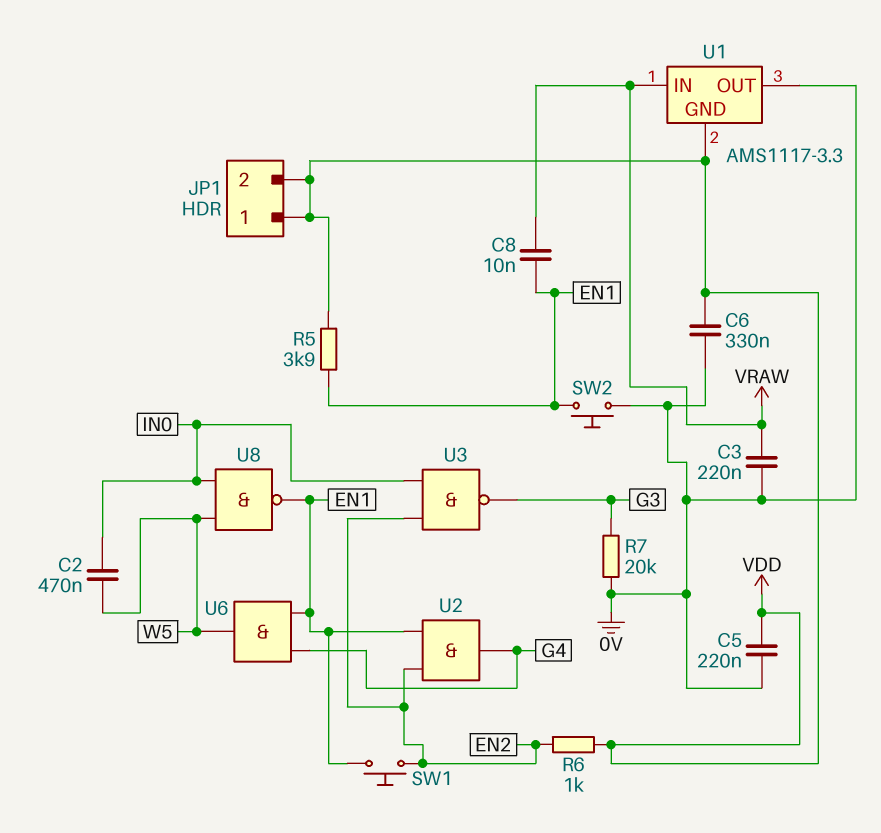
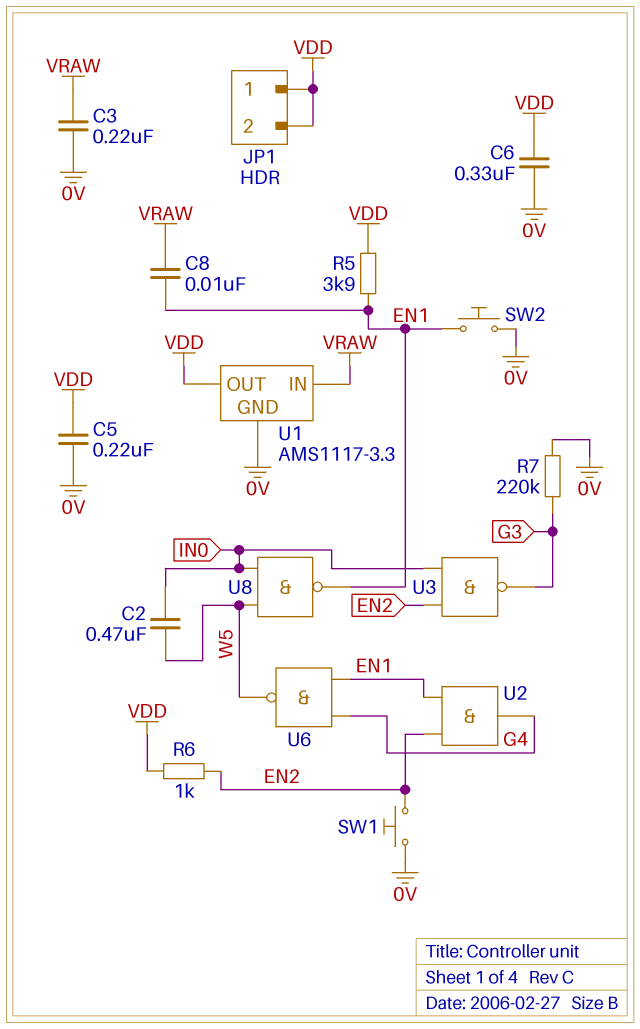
R7: 20k (0V, G3) -> 220k (0V, G3)
SW1: button (EN1, EN2) -> button (0V, EN2)
U1 pin GND: VDD -> 0V
U1 pin OUT: 0V -> VDD
U6: AND (in EN1, in G4, out W5) -> NAND (in EN1, in G4, out W5)

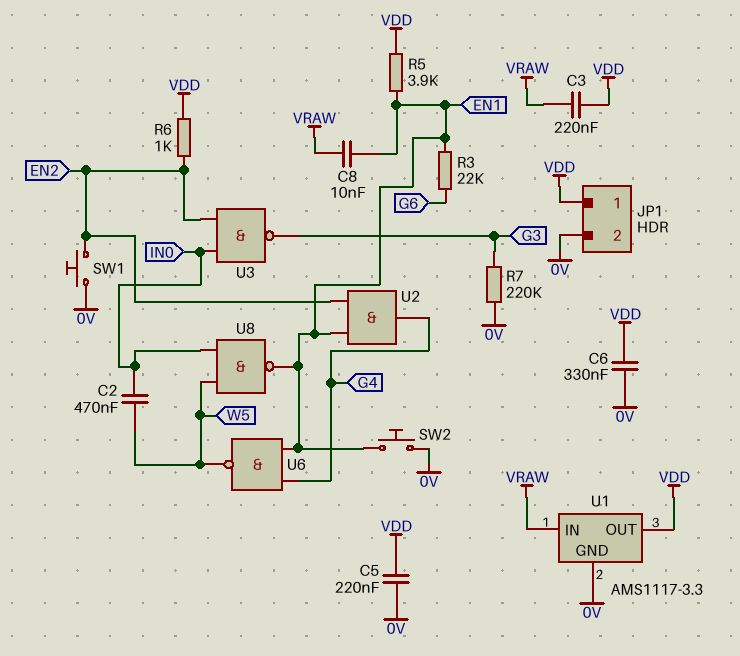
C3: 220nF (0V, VRAW) -> 220nF (VDD, VRAW)
JP1 pin 2: VDD -> 0V
R3: none -> 22k (EN1, G6)

